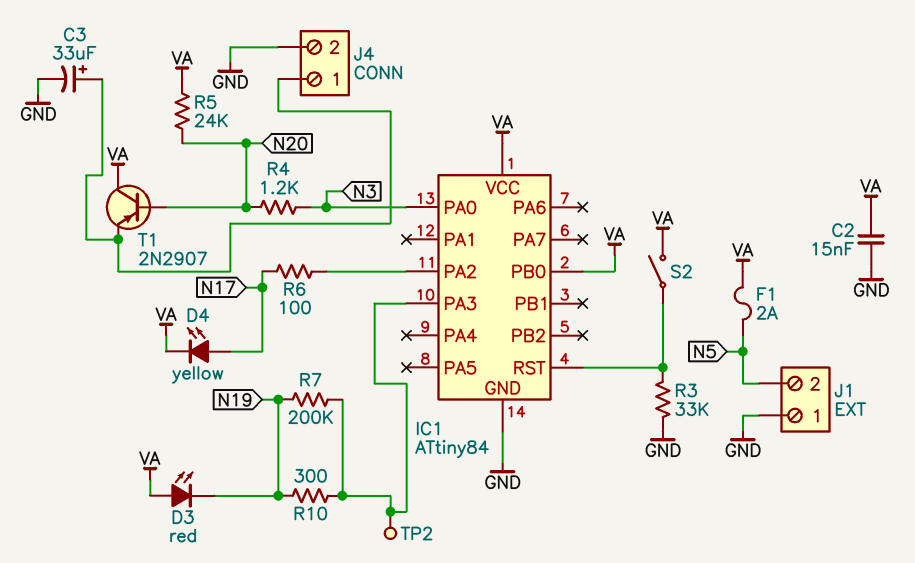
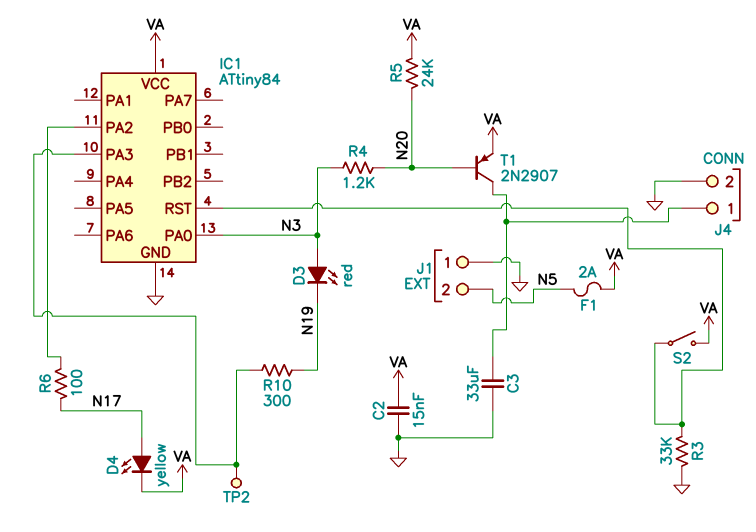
C3: 33uF (plus J4/1, minus GND) -> 33uF (GND, J4/1)
D3: LED red (A VA, K N19) -> LED red (A N3, K N19)
IC1 pin PB0: VA -> none
R7: 200k (IC1/PA3, N19) -> none
T1: PNP 2N2907 (B N20, C VA, E J4/1) -> PNP 2N2907 (B N20, C J4/1, E VA)

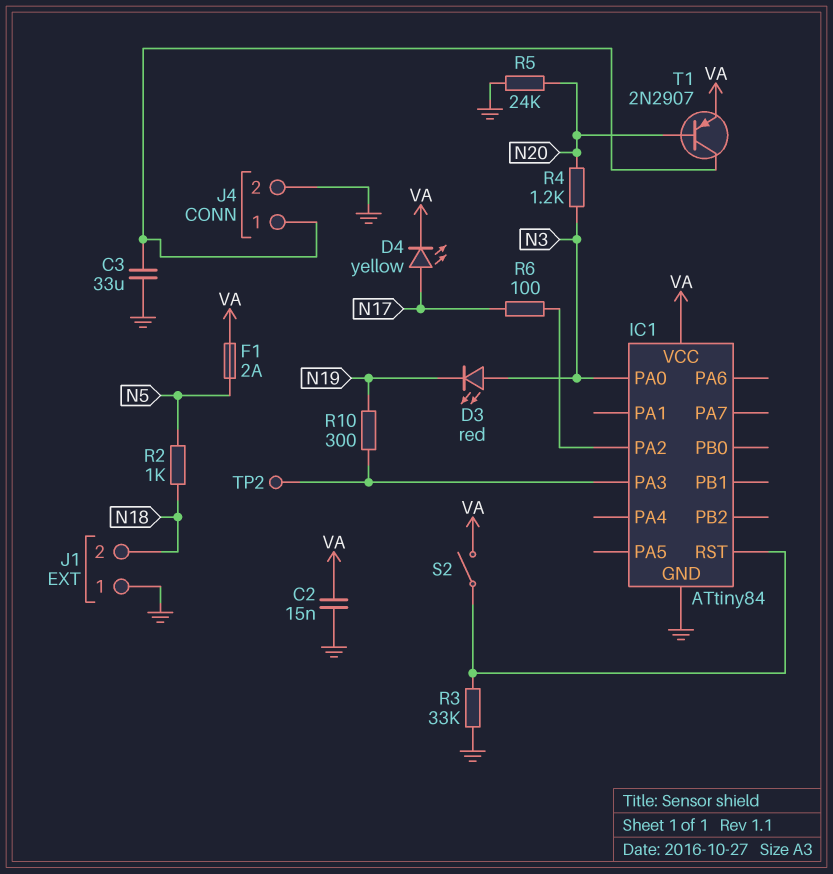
J1 pin 2: N5 -> N18
R2: none -> 1k (N5, N18)
R5: 24k (N20, VA) -> 24k (GND, N20)

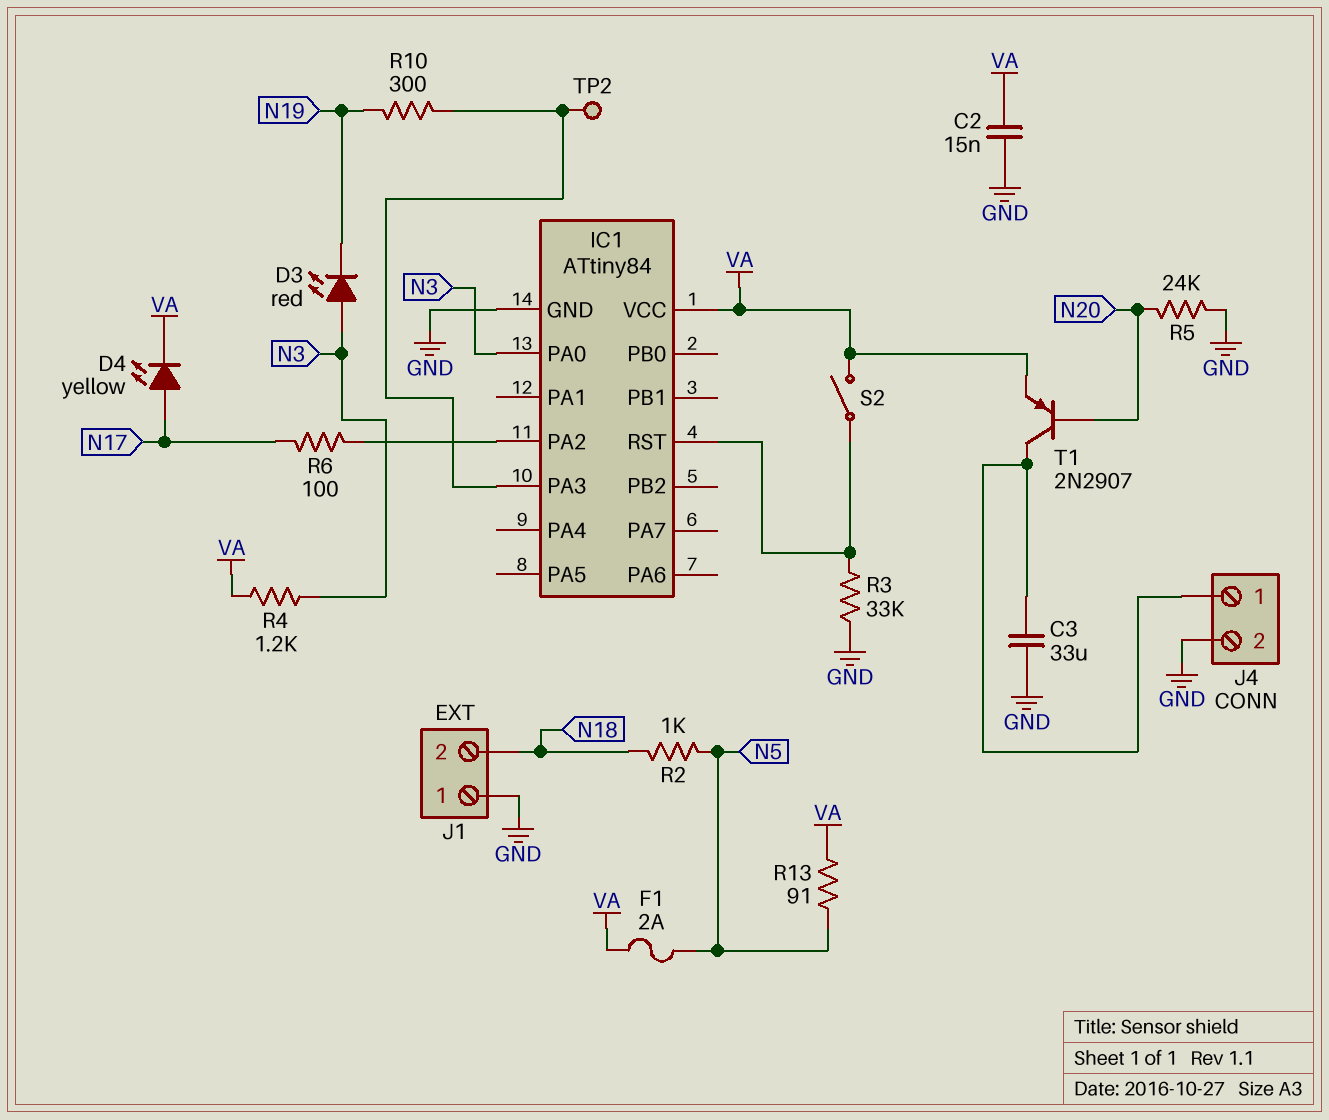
R4: 1.2k (N3, N20) -> 1.2k (N3, VA)
R13: none -> 91 (N5, VA)

